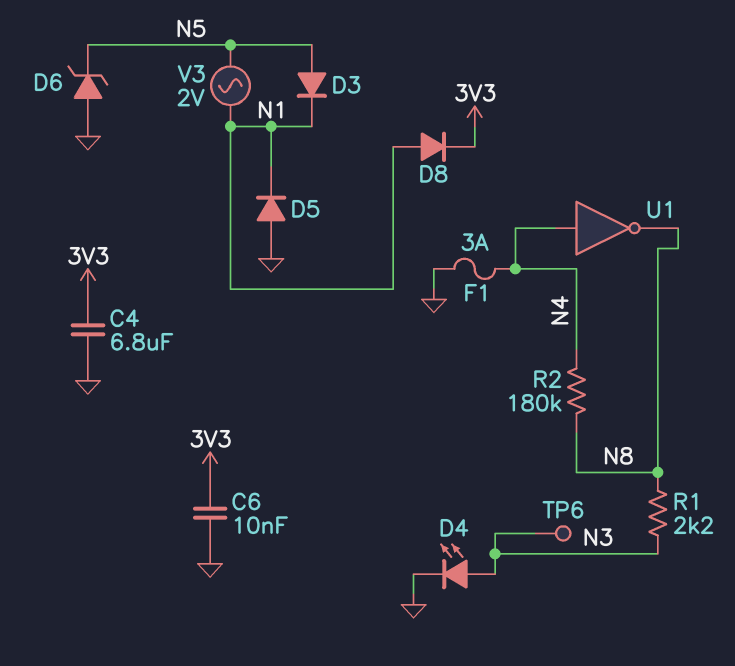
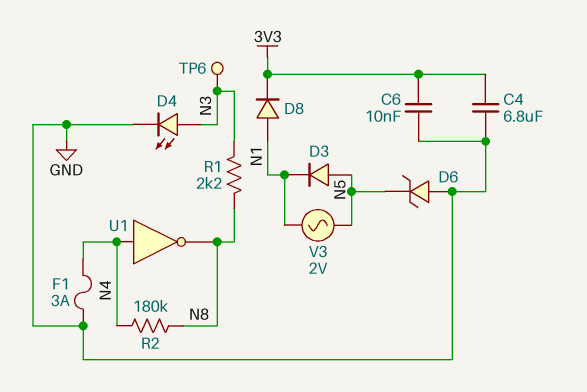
D5: diode (A GND, K N1) -> none

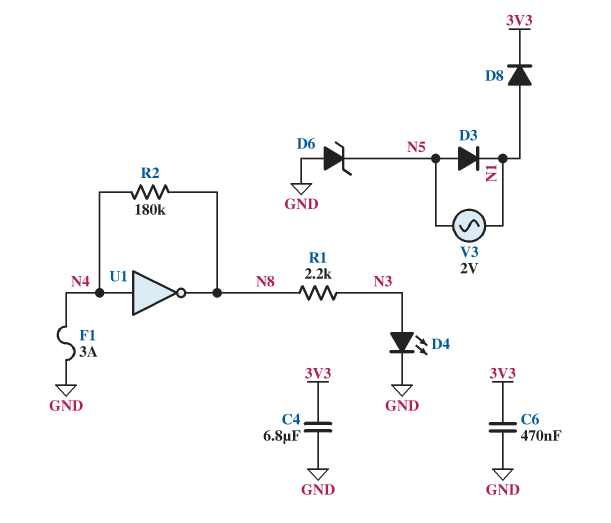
C6: 10nF (3V3, GND) -> 470nF (3V3, GND)
TP6: test point (N3) -> none

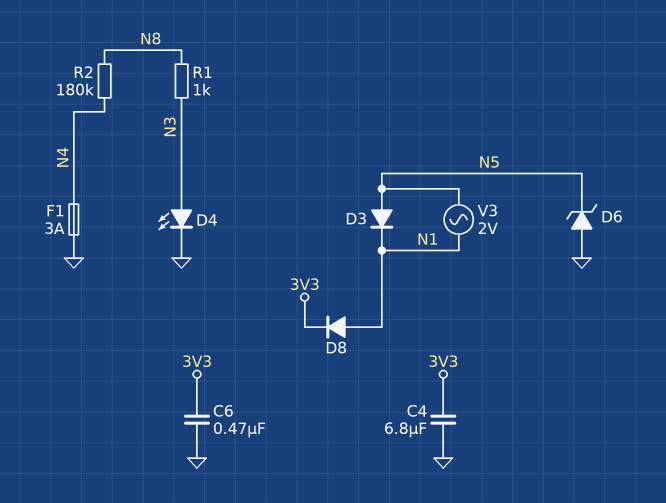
R1: 2.2k (N3, N8) -> 1k (N3, N8)
U1: NOT (in N4, out N8) -> none

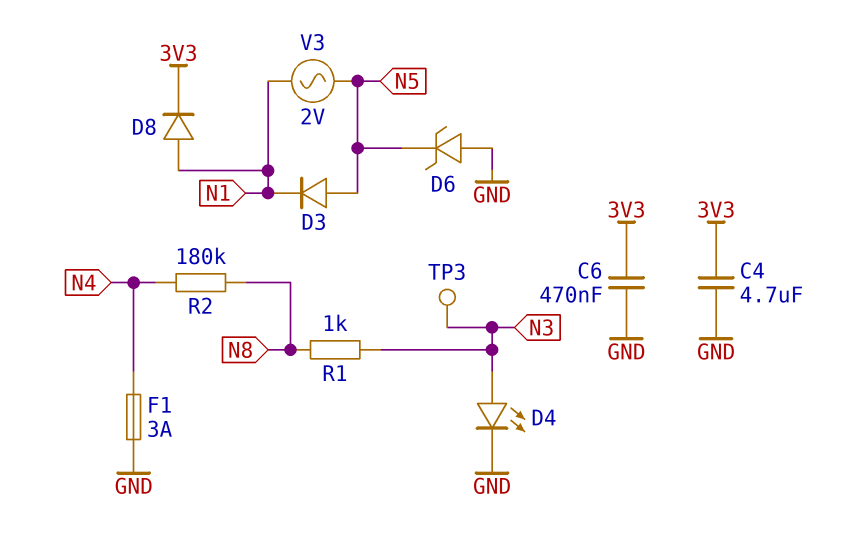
C4: 6.8uF (3V3, GND) -> 4.7uF (3V3, GND)
TP3: none -> test point (N3)

